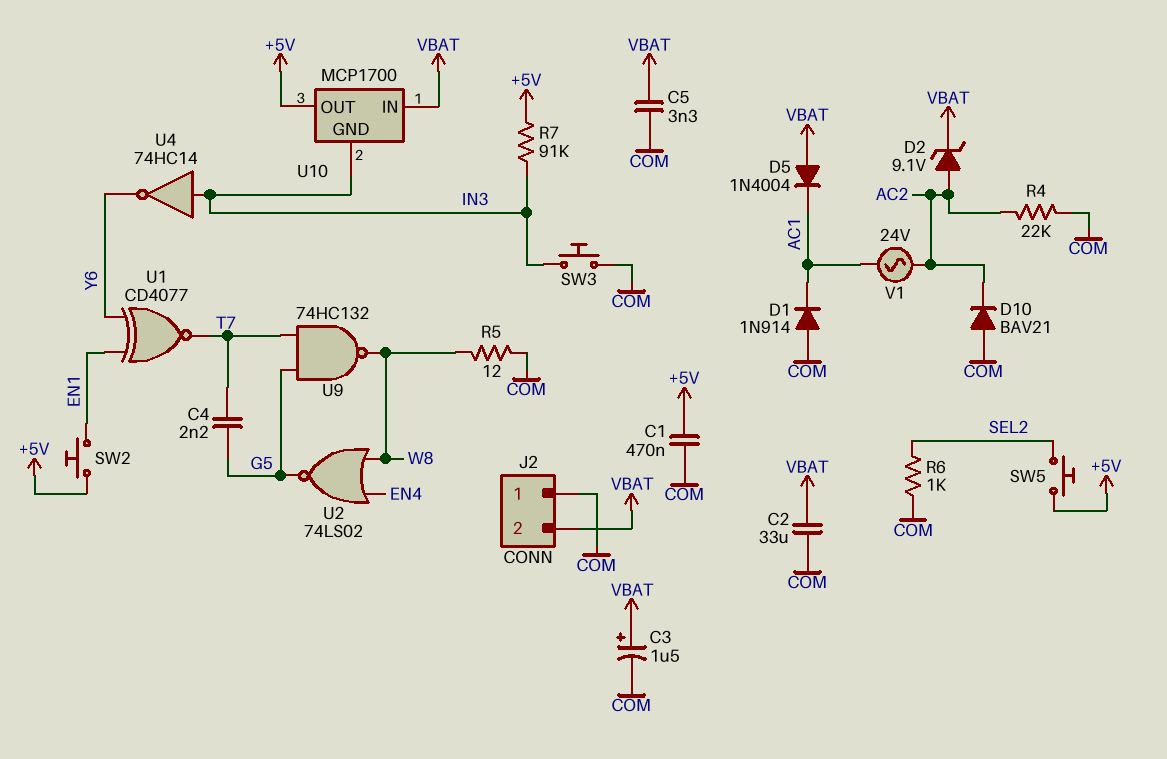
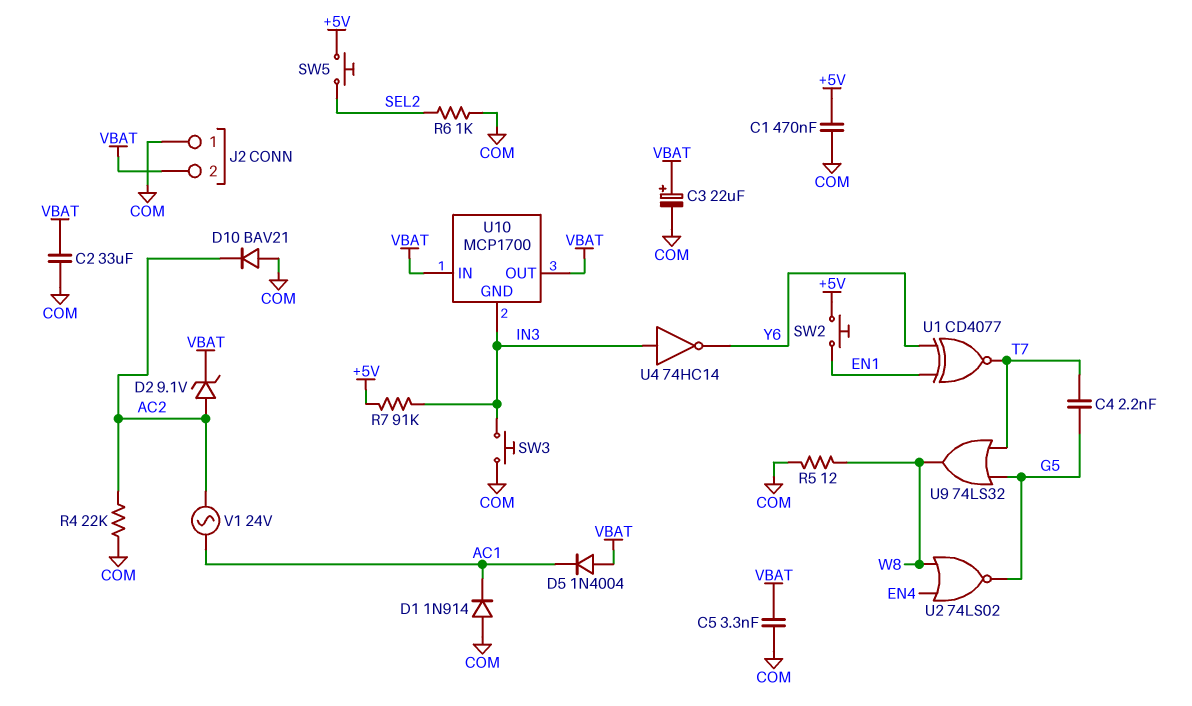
C3: 1.5uF (plus VBAT, minus COM) -> 22uF (plus VBAT, minus COM)
U9: NAND 74HC132 (in G5, in T7, out W8) -> OR 74LS32 (in G5, in T7, out W8)
U10 pin OUT: +5V -> VBAT

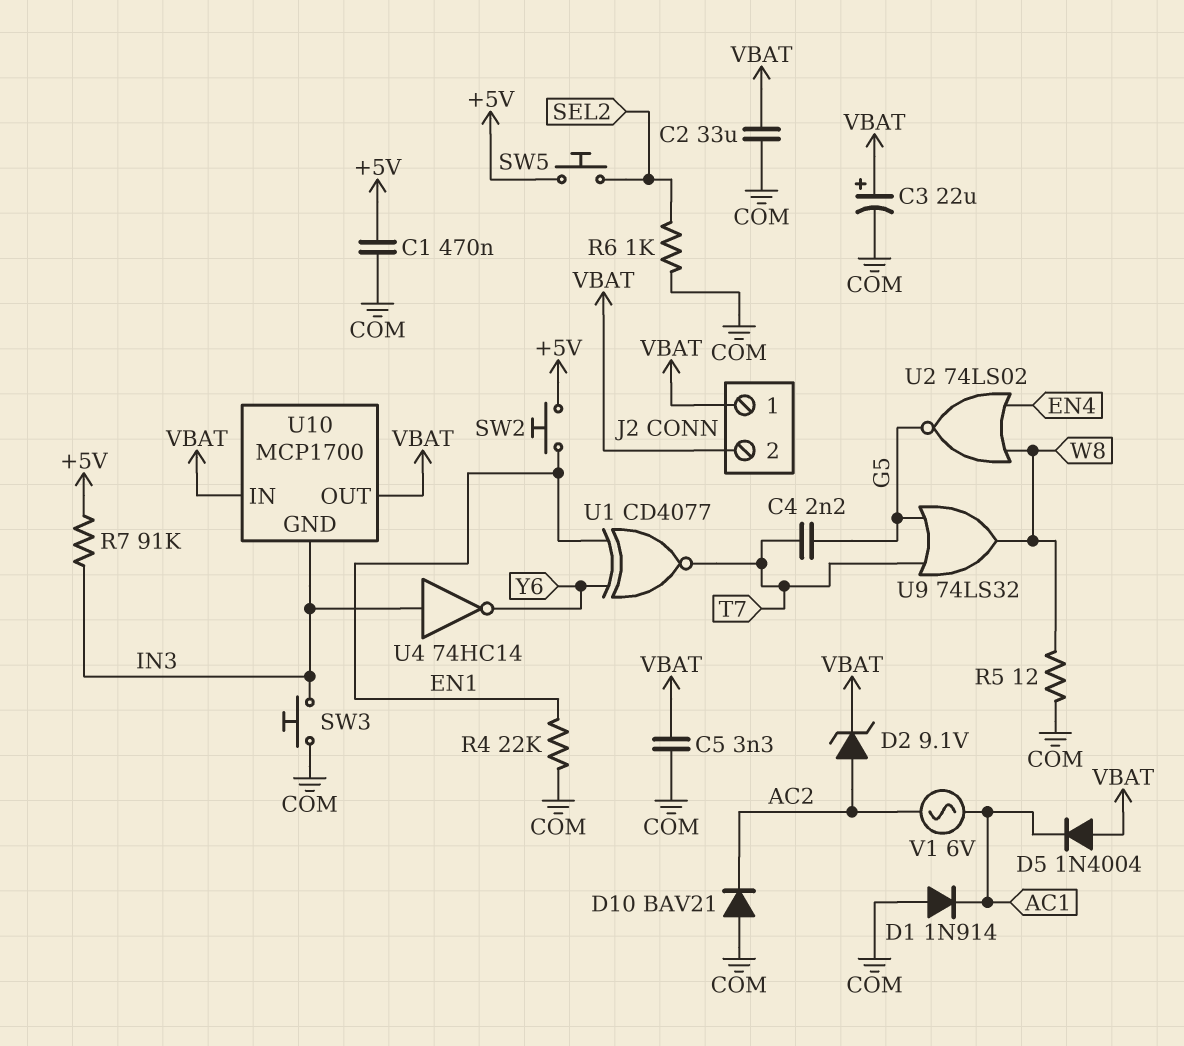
J2 pin 1: COM -> VBAT
R4: 22k (AC2, COM) -> 22k (COM, EN1)
V1: AC 24V (AC1, AC2) -> AC 6V (AC1, AC2)

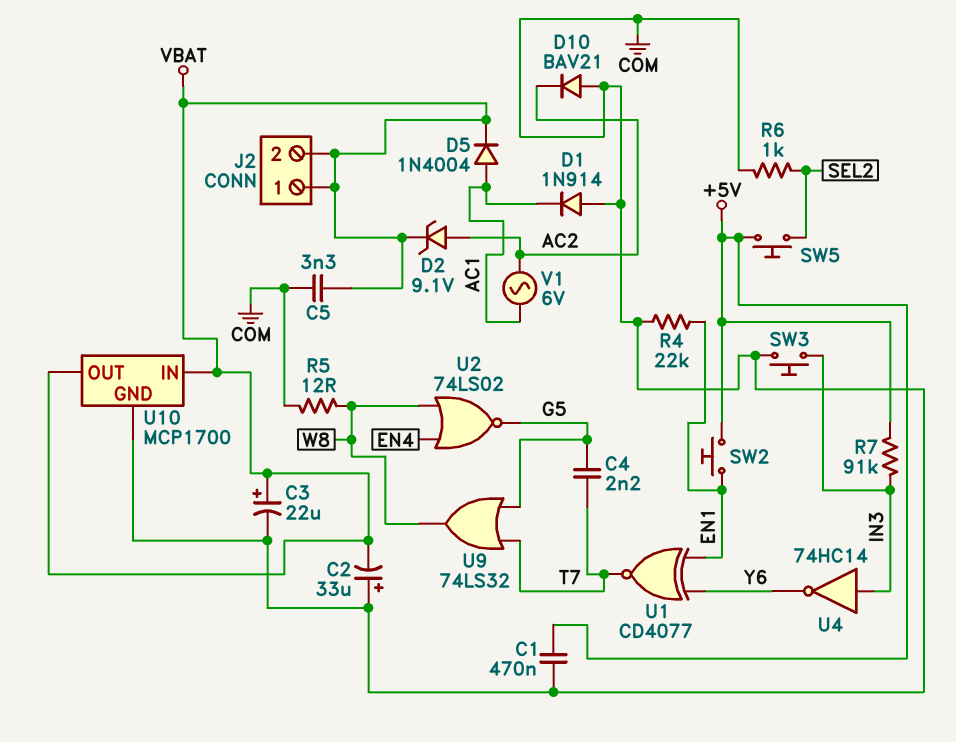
C2: 33uF (COM, VBAT) -> 33uF (plus COM, minus VBAT)
D5: diode 1N4004 (A VBAT, K AC1) -> diode 1N4004 (A AC1, K VBAT)
U10 pin GND: IN3 -> COM

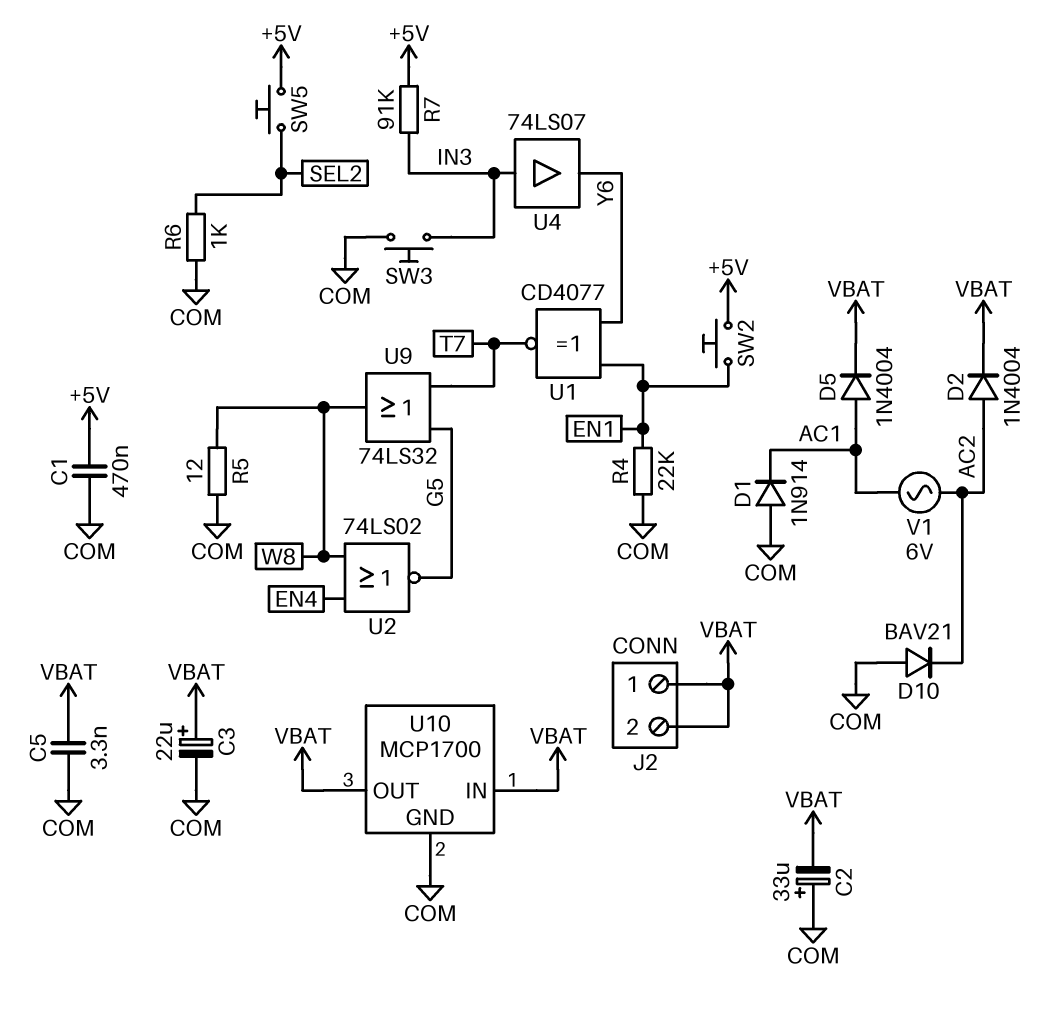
C4: 2.2nF (G5, T7) -> none
D2: zener 9.1V (A AC2, K VBAT) -> diode 1N4004 (A AC2, K VBAT)
U4: NOT 74HC14 (in IN3, out Y6) -> buffer 74LS07 (in IN3, out Y6)

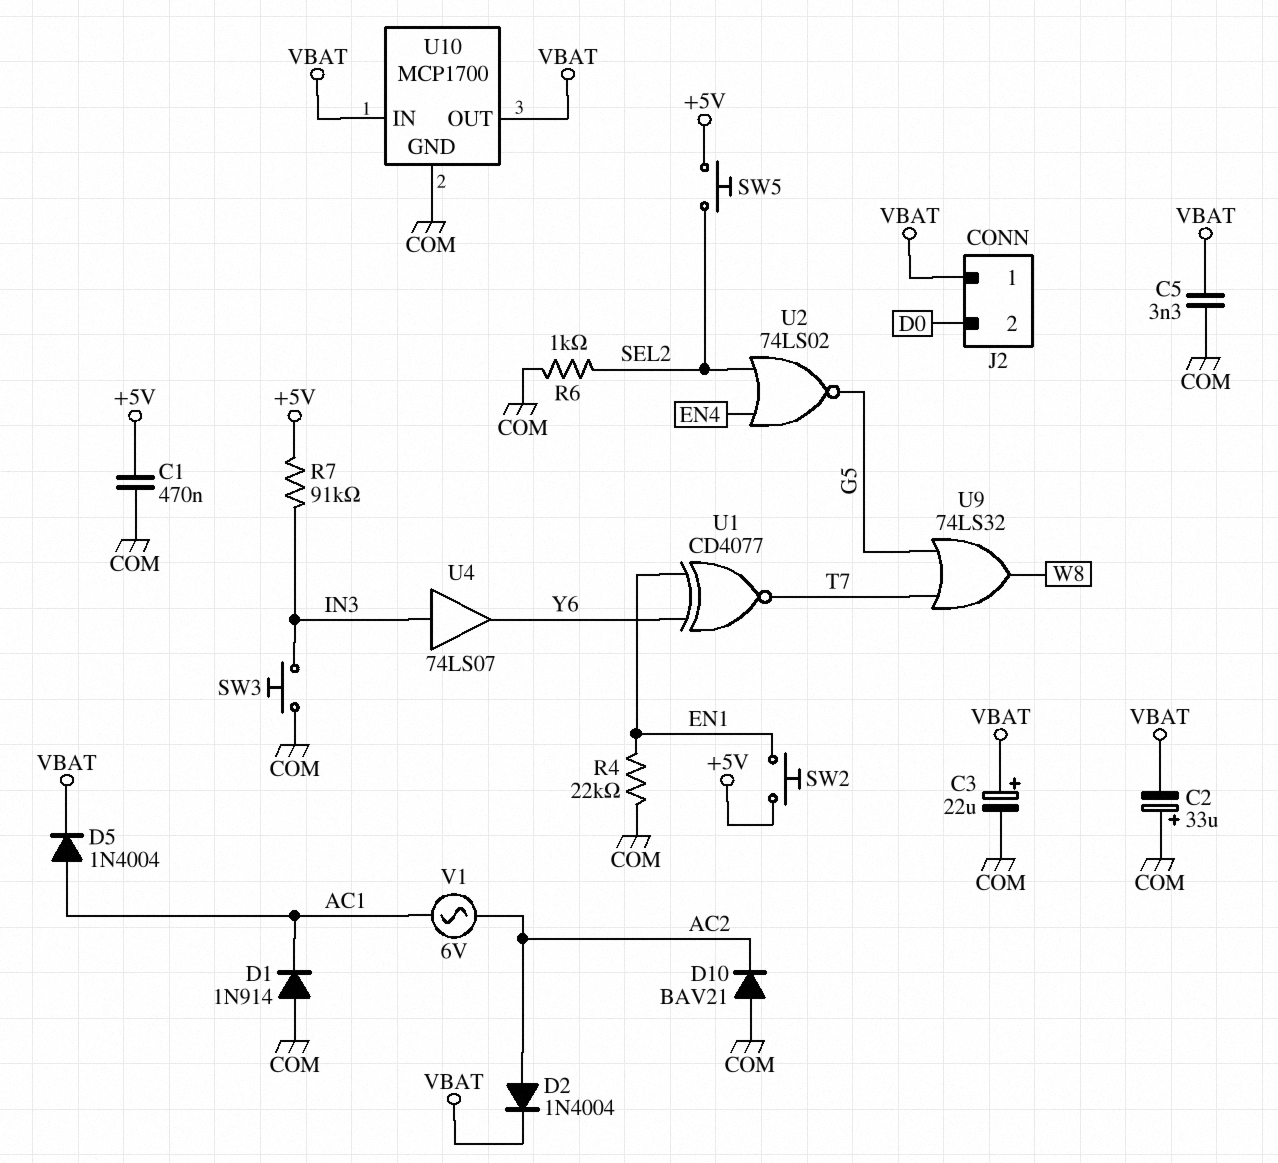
J2 pin 2: VBAT -> D0
R5: 12 (COM, W8) -> none
U2: NOR 74LS02 (in EN4, in W8, out G5) -> NOR 74LS02 (in EN4, in SEL2, out G5)

